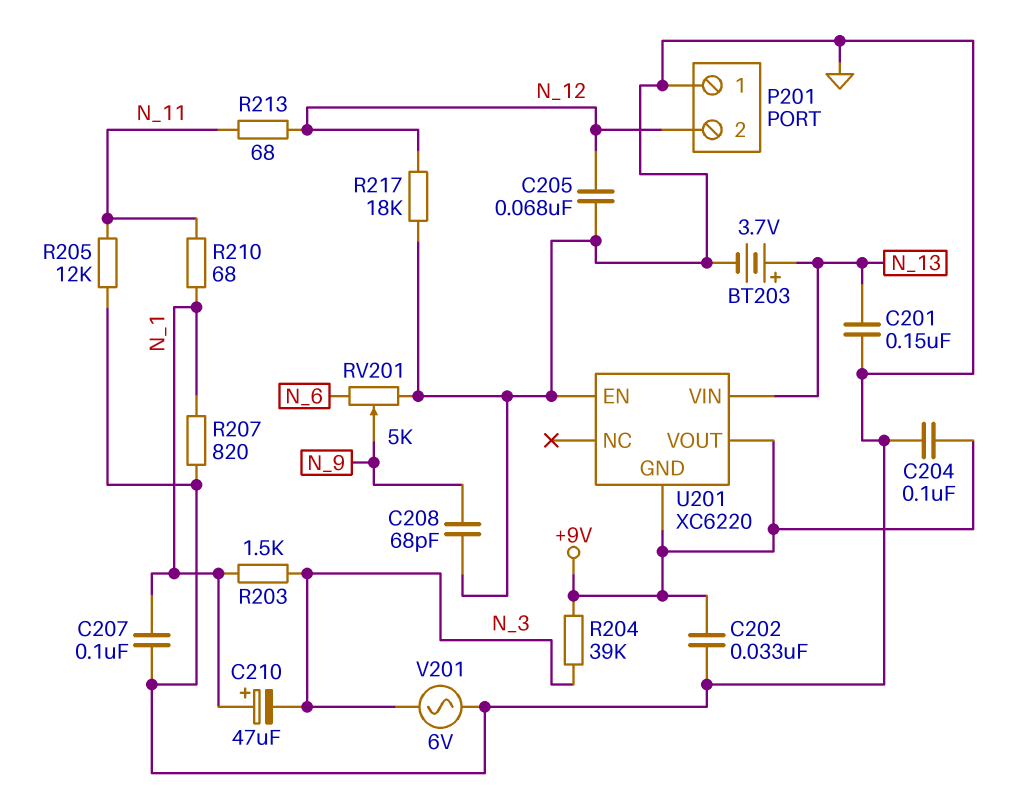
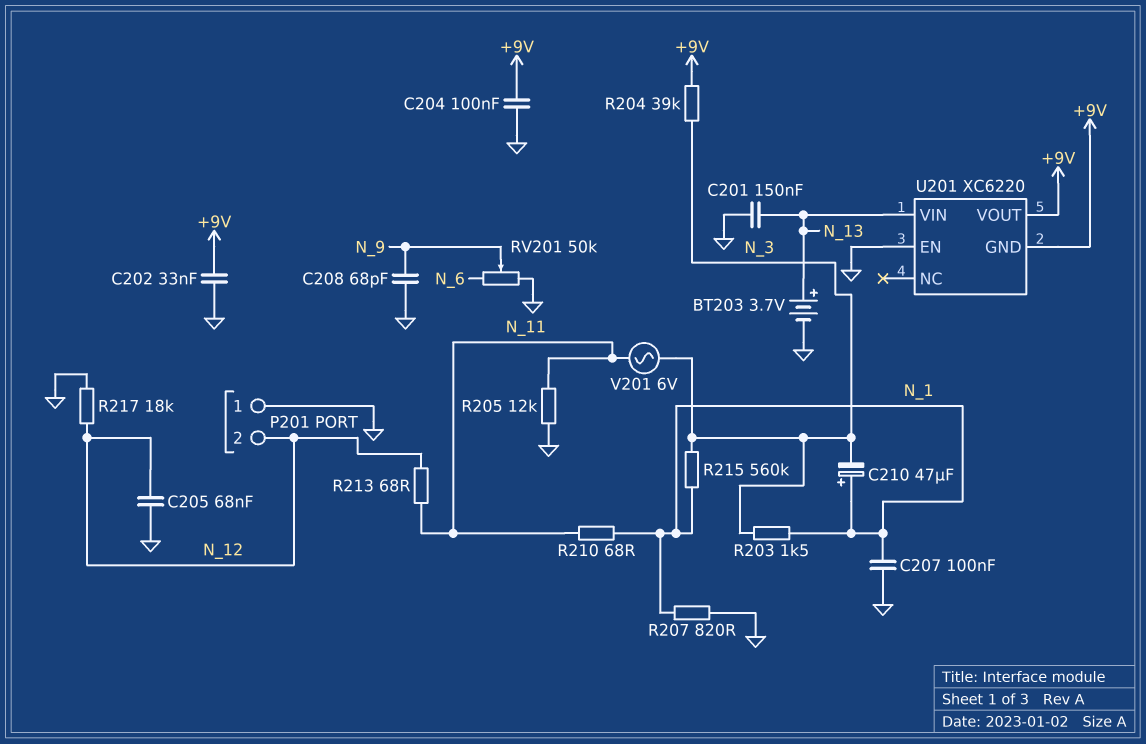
R215: none -> 560k (N_1, N_3)
RV201: 5k (GND, N_6, wiper N_9) -> 50k (GND, N_6, wiper N_9)
V201: AC 6V (GND, N_3) -> AC 6V (N_3, N_11)

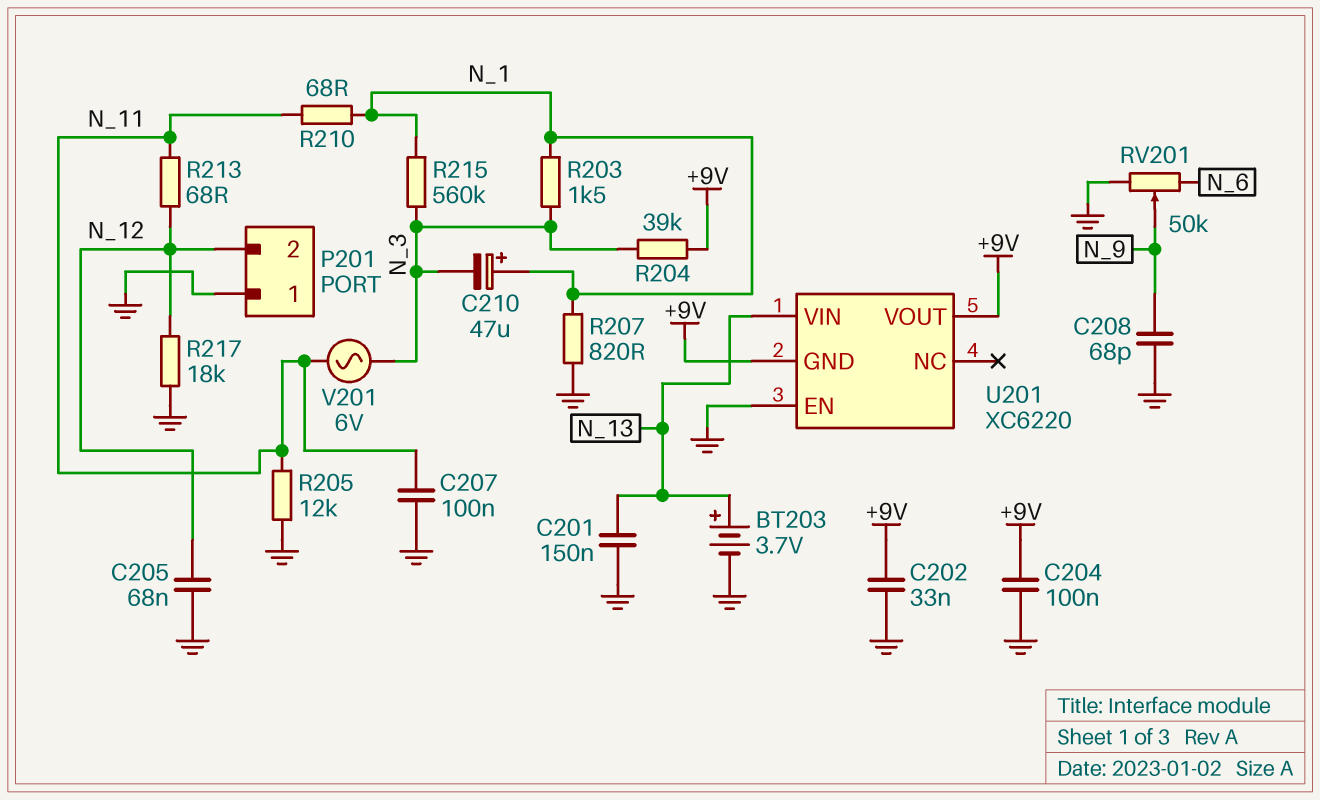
C207: 100nF (GND, N_1) -> 100nF (GND, N_11)

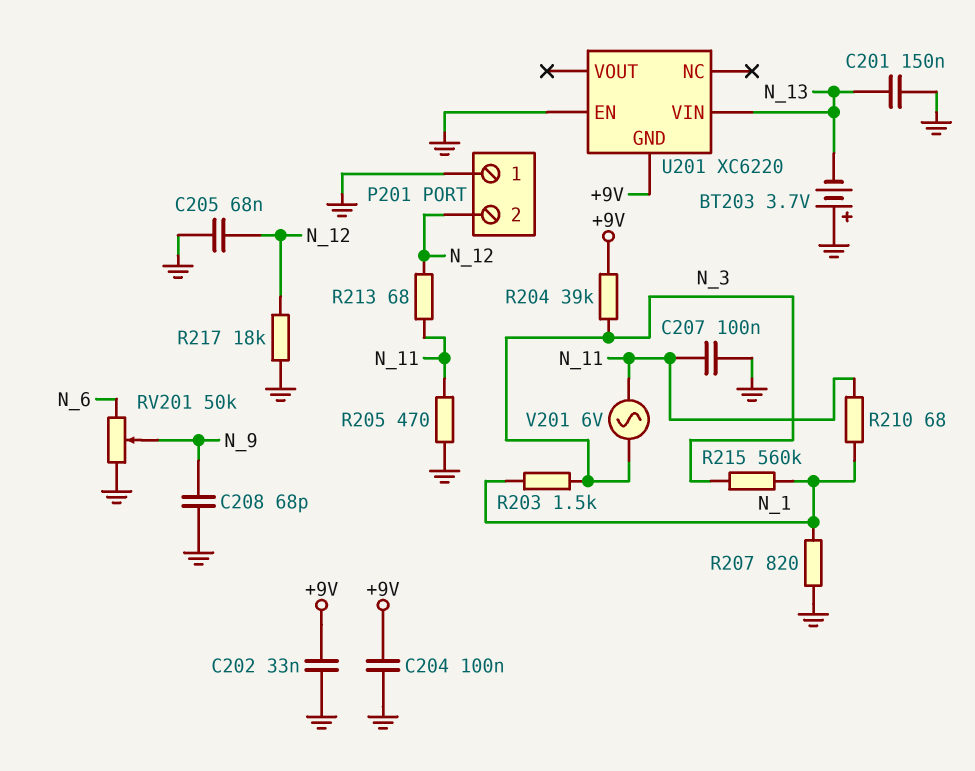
BT203: 3.7V (plus N_13, minus GND) -> 3.7V (plus GND, minus N_13)
C210: 47uF (plus N_1, minus N_3) -> none
R205: 12k (GND, N_11) -> 470 (GND, N_11)
U201 pin VOUT: +9V -> none

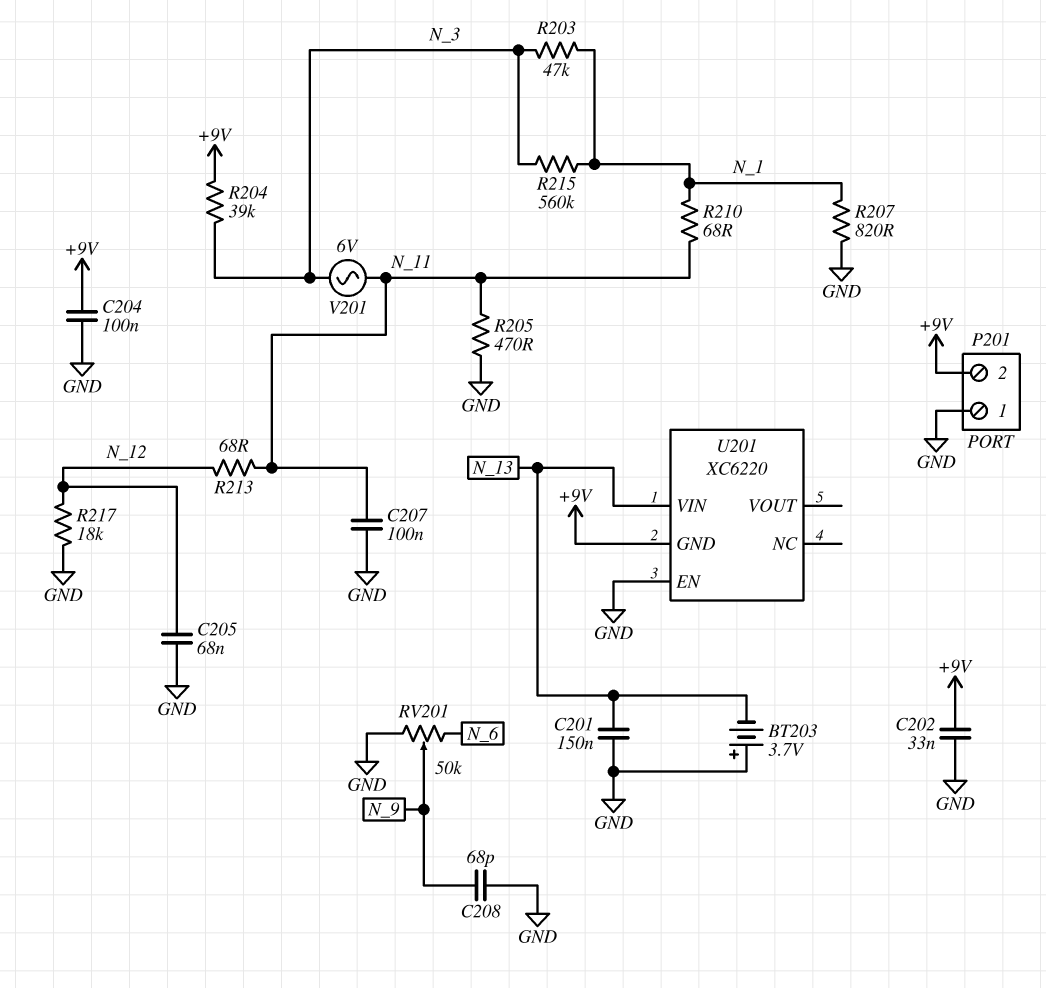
P201 pin 2: N_12 -> +9V
R203: 1.5k (N_1, N_3) -> 47k (N_1, N_3)

